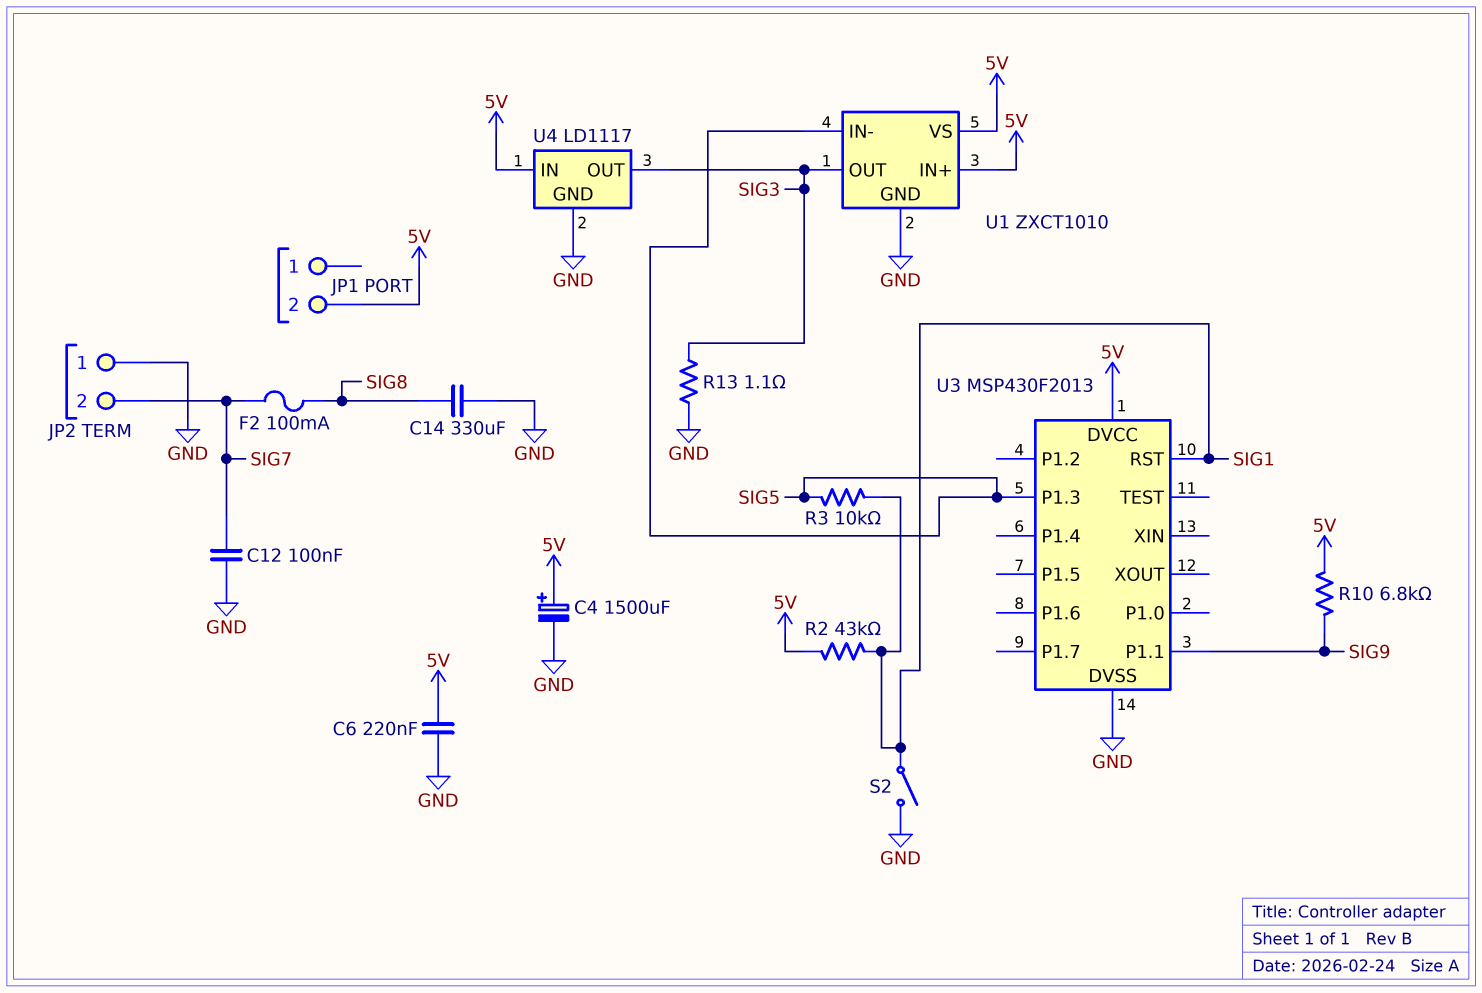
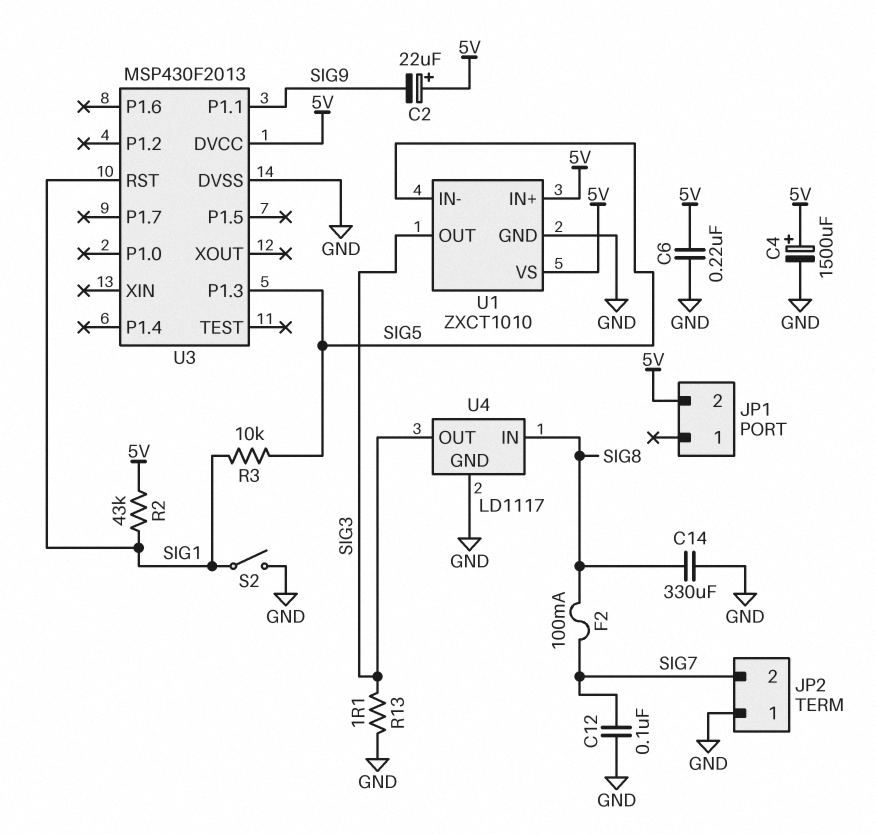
C2: none -> 22uF (plus 5V, minus SIG9)
R10: 6.8k (5V, SIG9) -> none
U4 pin IN: 5V -> SIG8

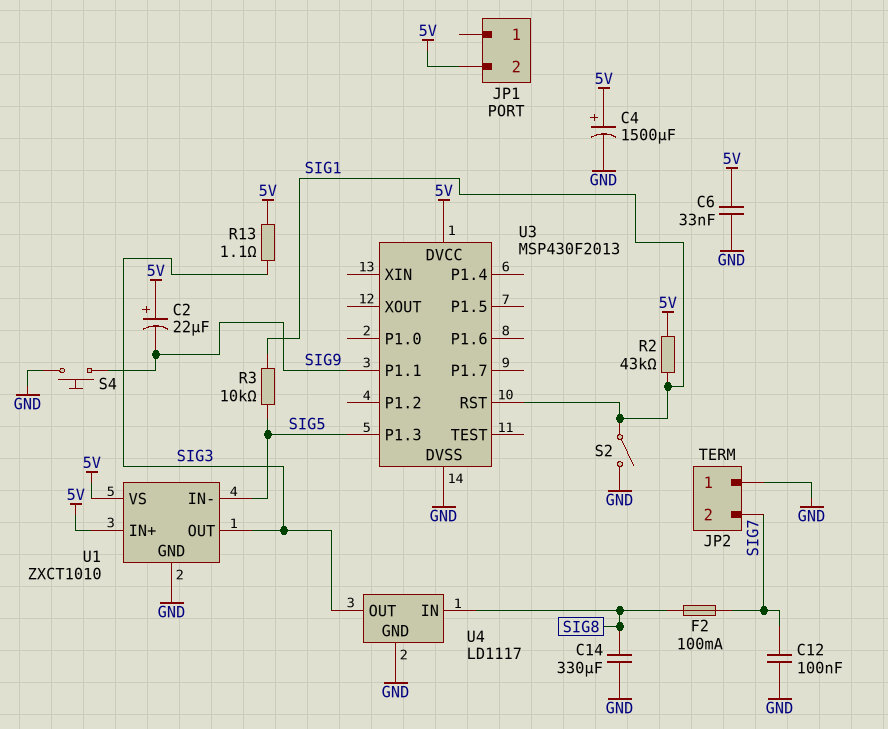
C6: 220nF (5V, GND) -> 33nF (5V, GND)
R13: 1.1 (GND, SIG3) -> 1.1 (5V, SIG3)
S4: none -> button (GND, SIG9)

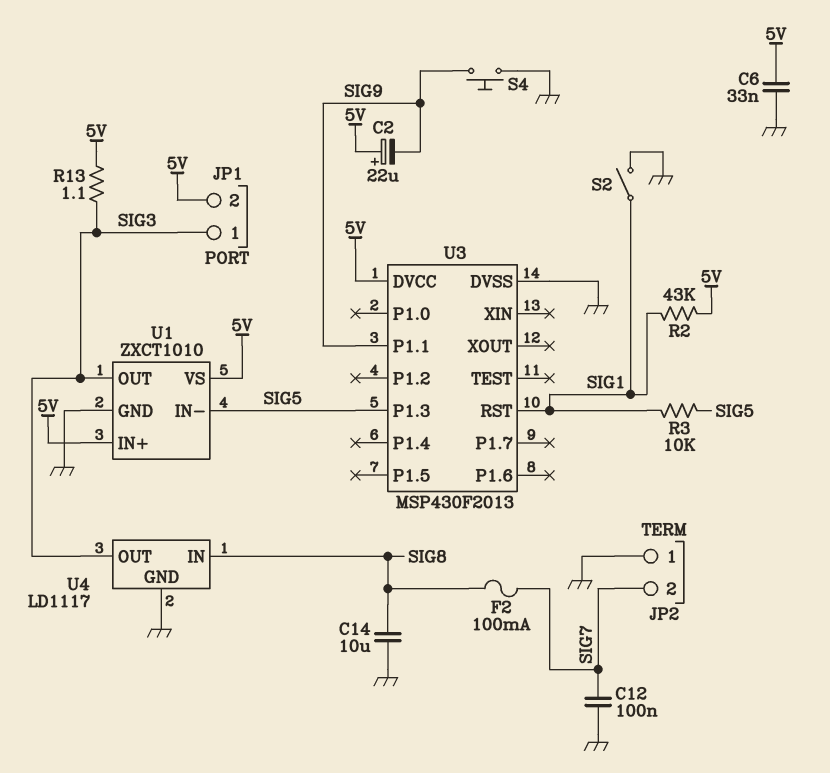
C4: 1500uF (plus 5V, minus GND) -> none
C14: 330uF (GND, SIG8) -> 10uF (GND, SIG8)
JP1 pin 1: none -> SIG3

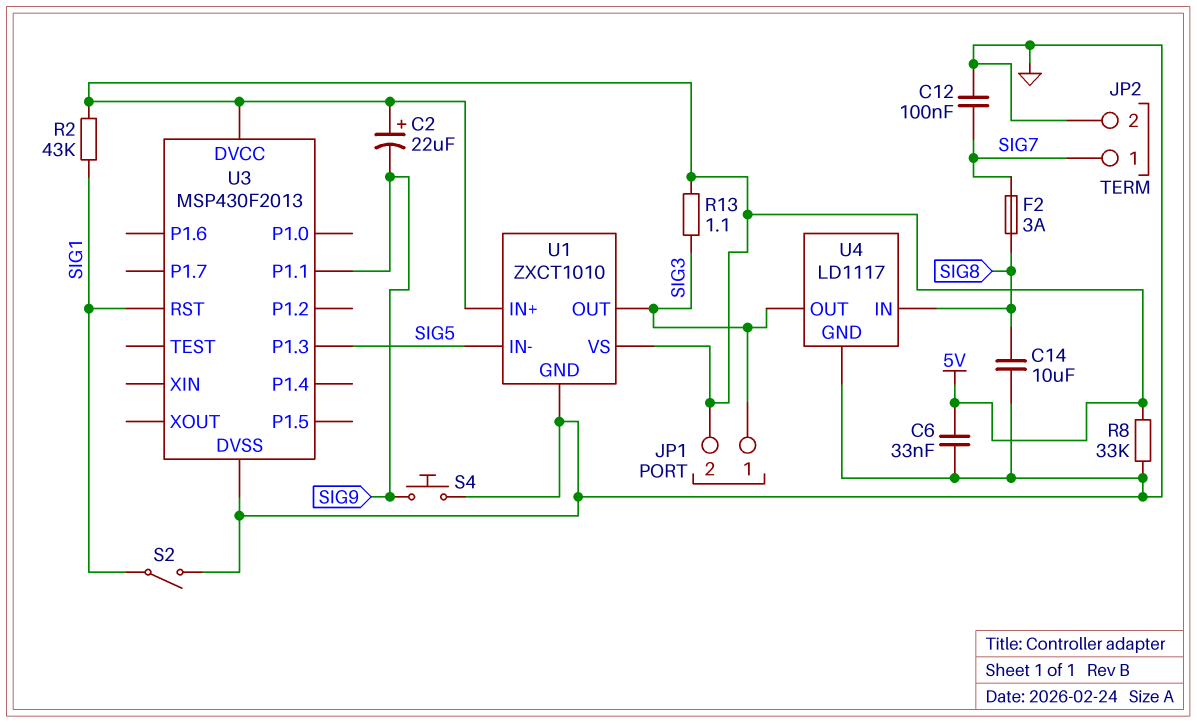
F2: 100mA (SIG7, SIG8) -> 3A (SIG7, SIG8)
JP2 pin 1: GND -> SIG7
JP2 pin 2: SIG7 -> GND
R3: 10k (SIG1, SIG5) -> none
R8: none -> 33k (5V, GND)

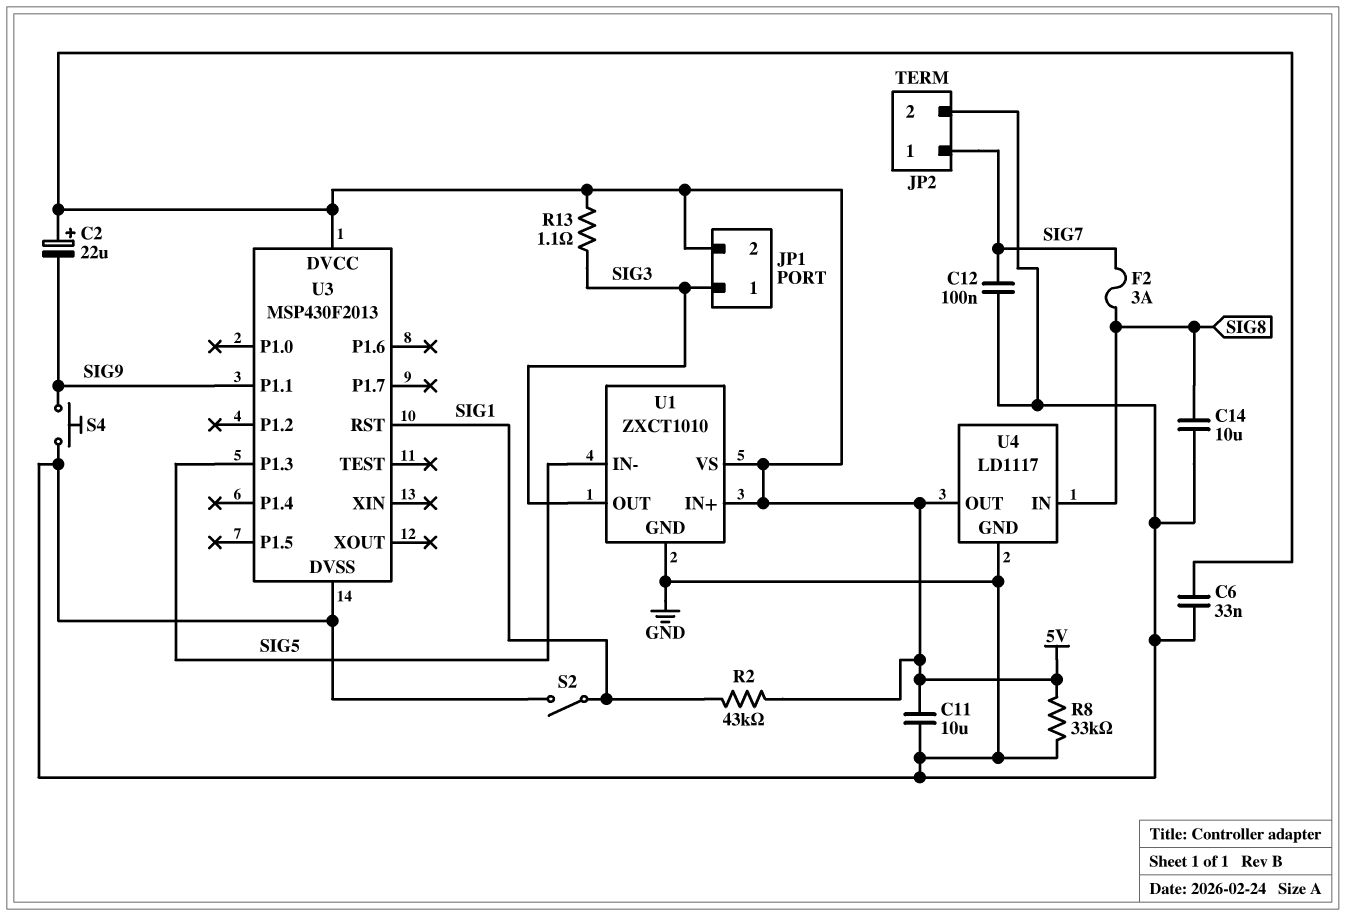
C11: none -> 10uF (5V, GND)
U4 pin OUT: SIG3 -> 5V

